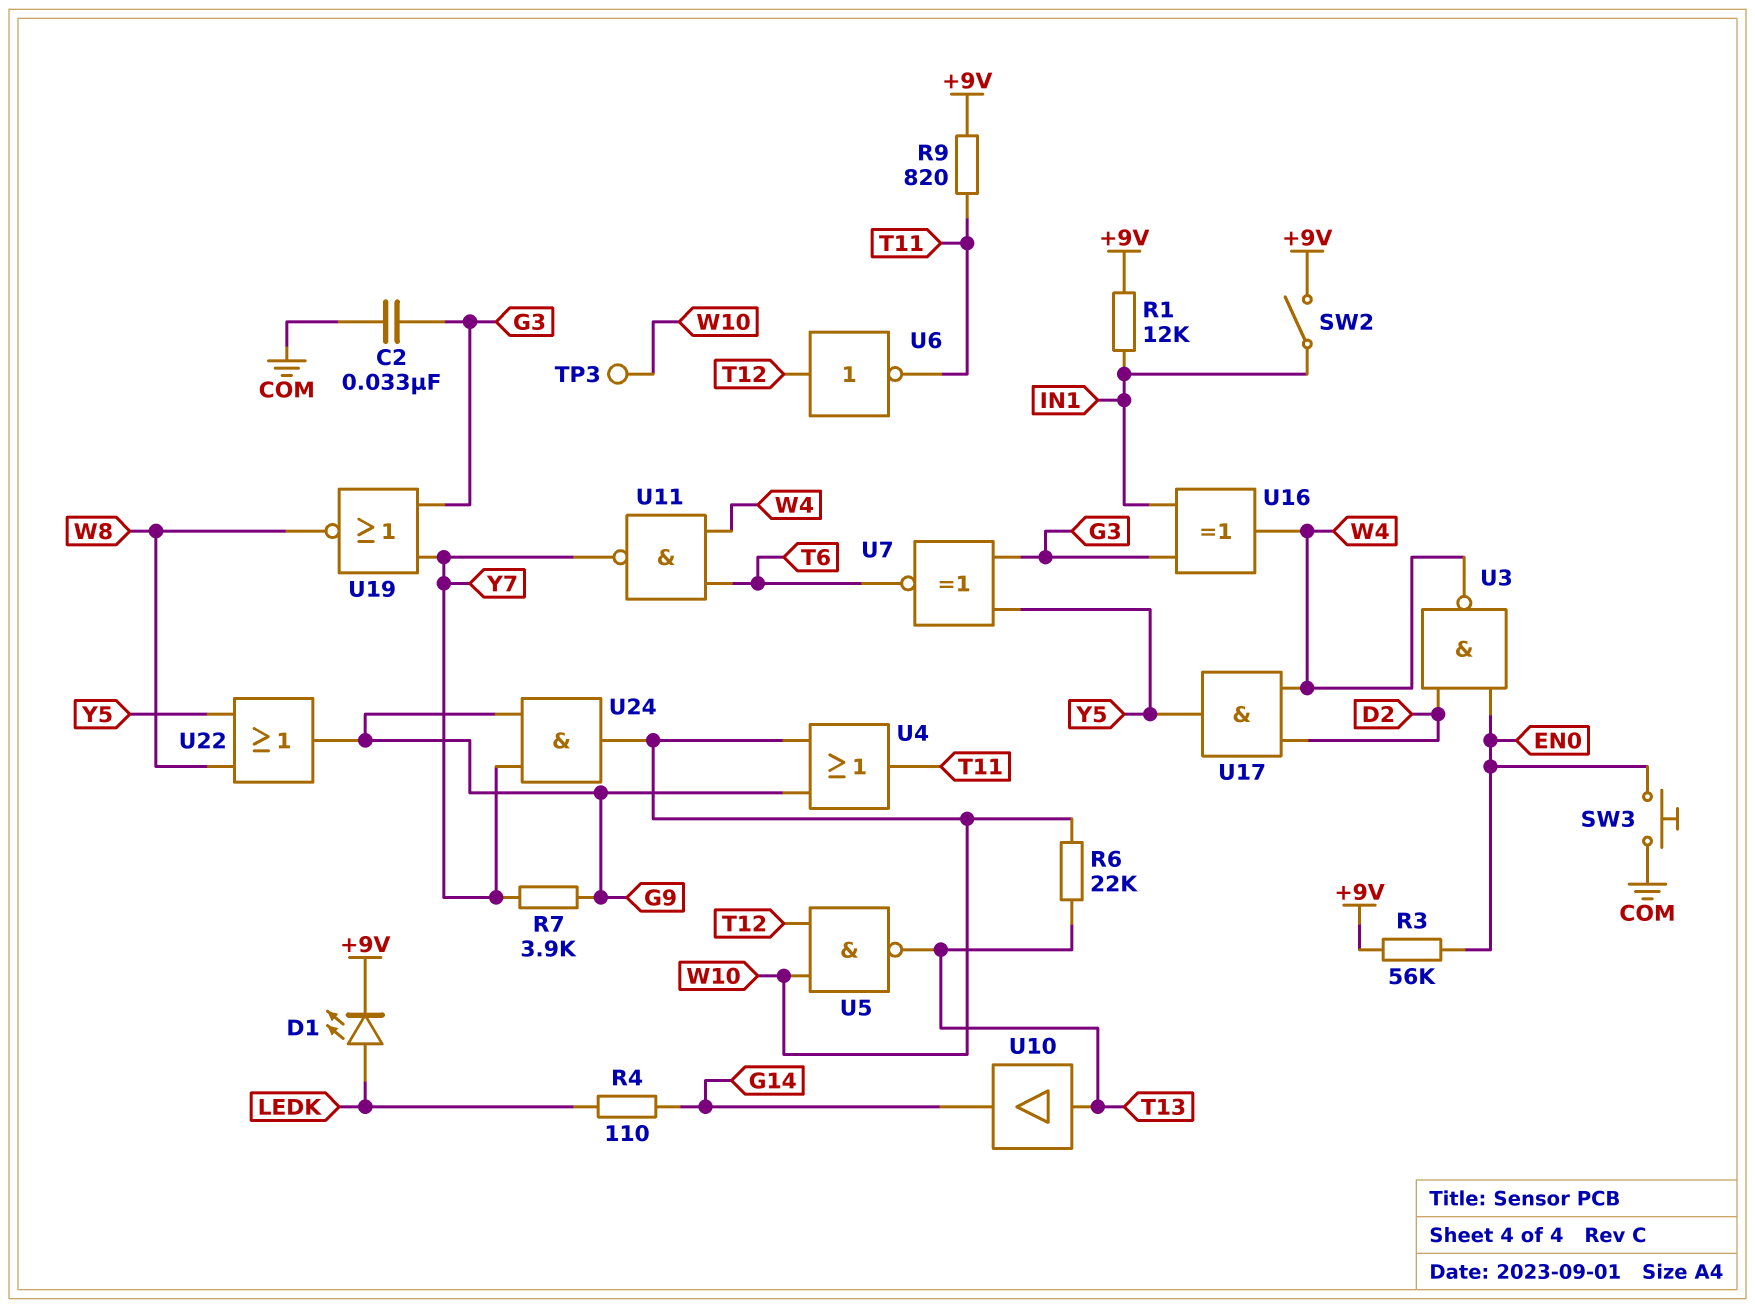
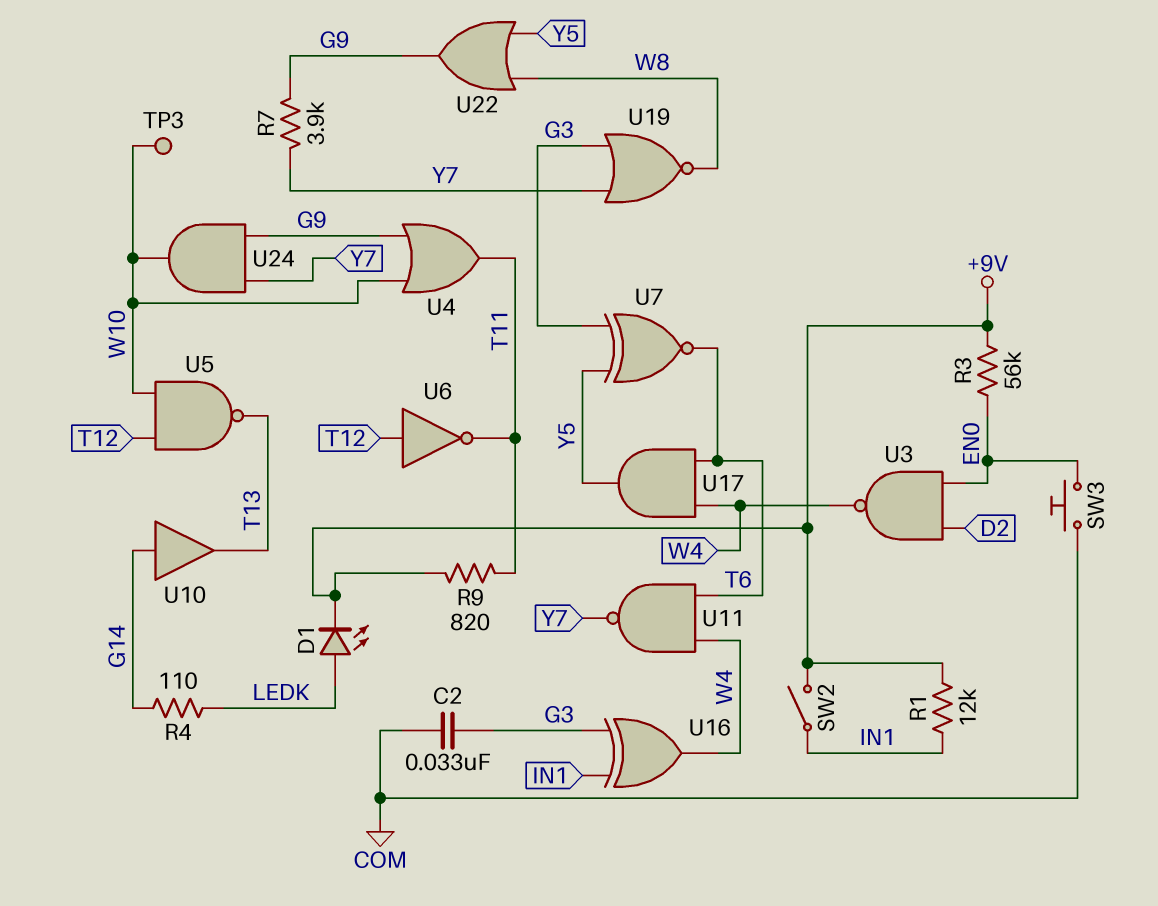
R6: 22k (T13, W10) -> none
U10: buffer (in T13, out G14) -> buffer (in G14, out T13)
U17: AND (in D2, in W4, out Y5) -> AND (in T6, in W4, out Y5)

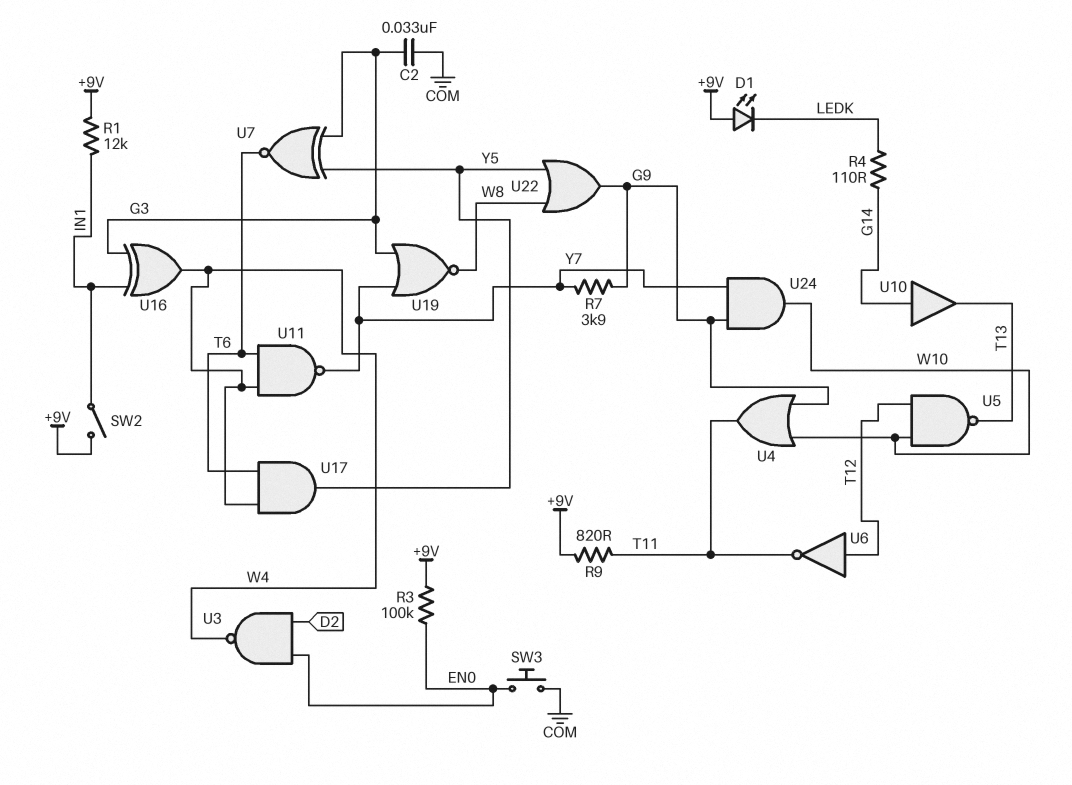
D1: LED (A LEDK, K +9V) -> LED (A +9V, K LEDK)
R3: 56k (+9V, EN0) -> 100k (+9V, EN0)
TP3: test point (W10) -> none

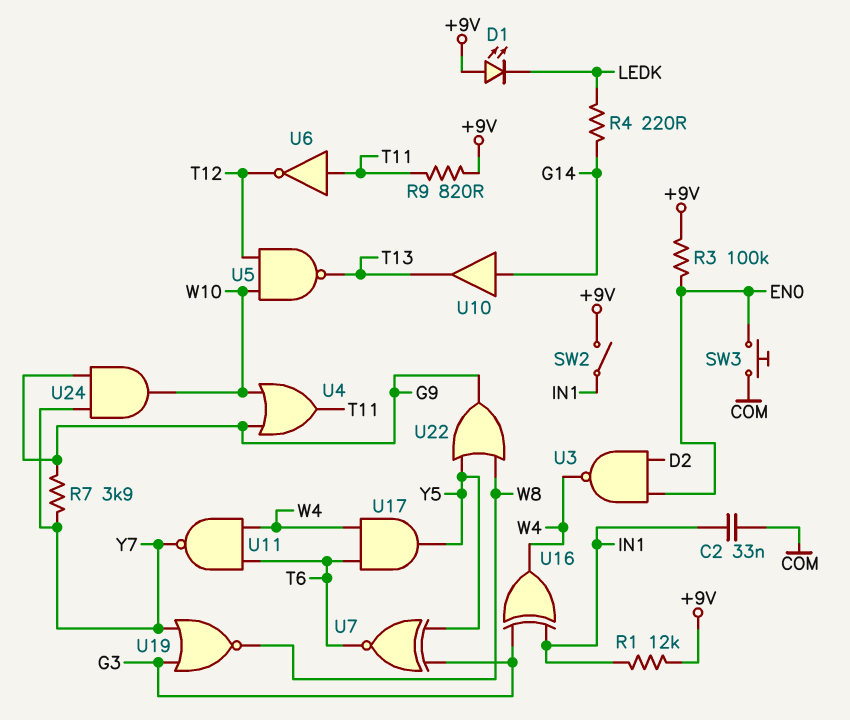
C2: 33nF (COM, G3) -> 33nF (COM, IN1)
R4: 110 (G14, LEDK) -> 220 (G14, LEDK)
U6: NOT (in T12, out T11) -> NOT (in T11, out T12)

